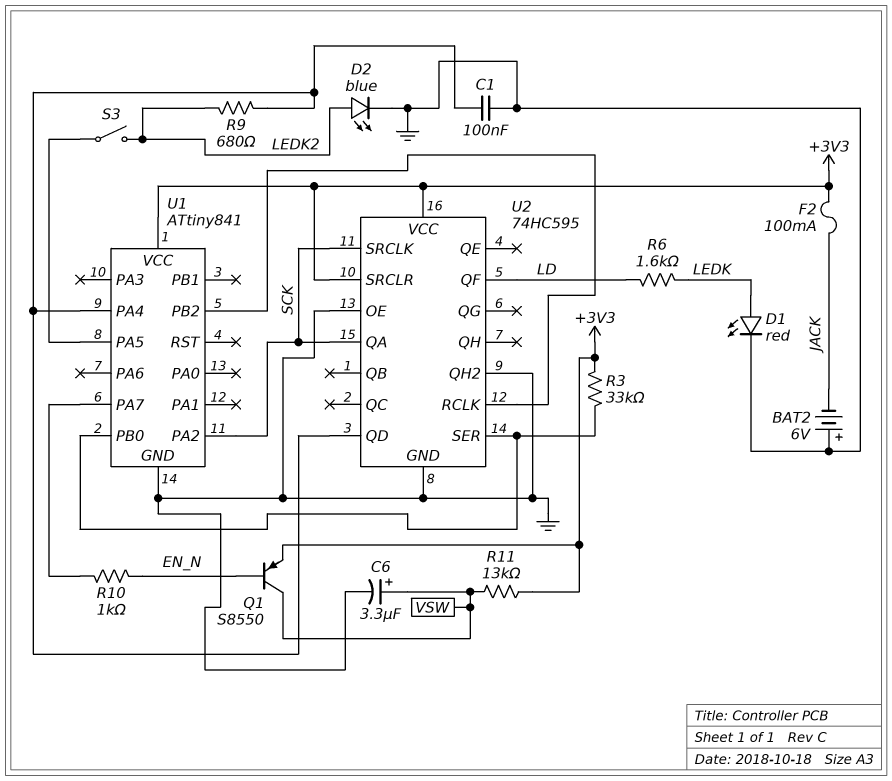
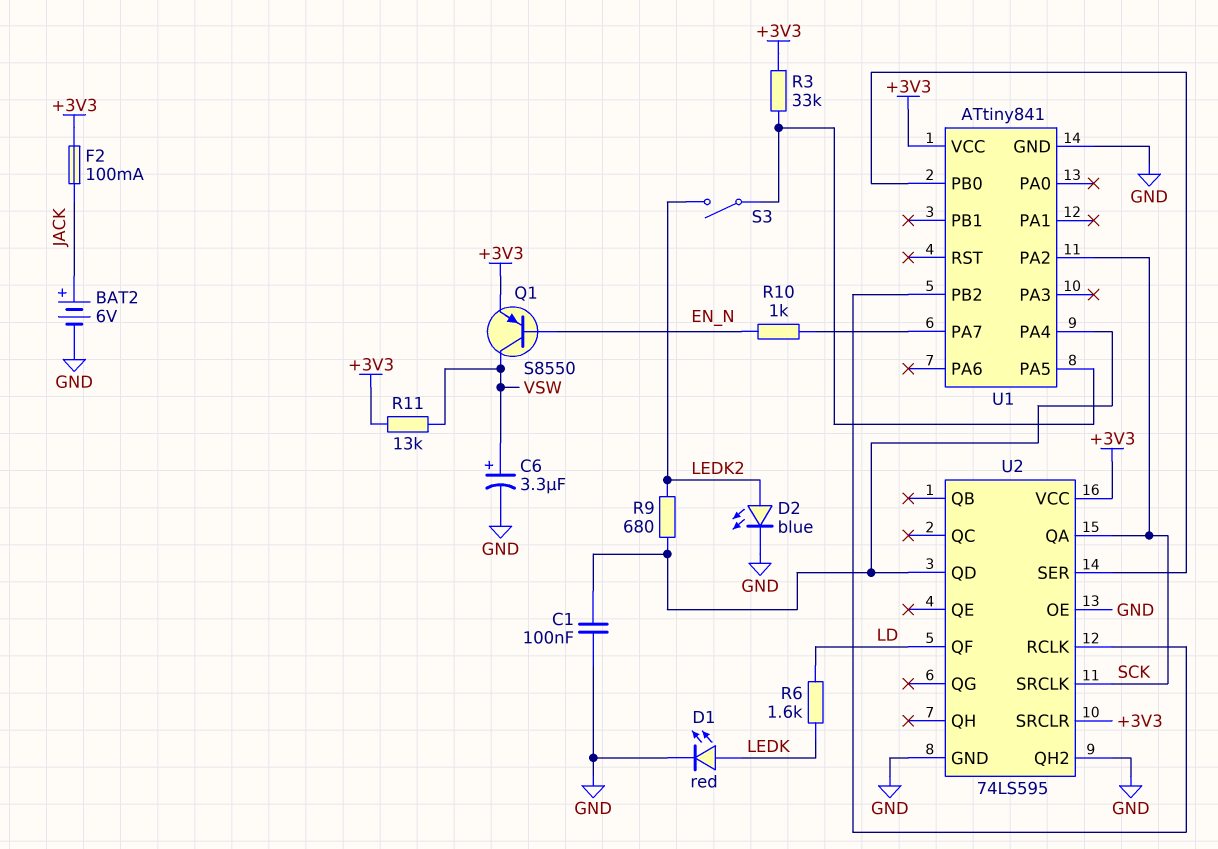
BAT2: 6V (plus GND, minus JACK) -> 6V (plus JACK, minus GND)
R3: 33k (+3V3, U1/PB0) -> 33k (+3V3, U1/PA5)
U2: 74HC595 -> 74LS595

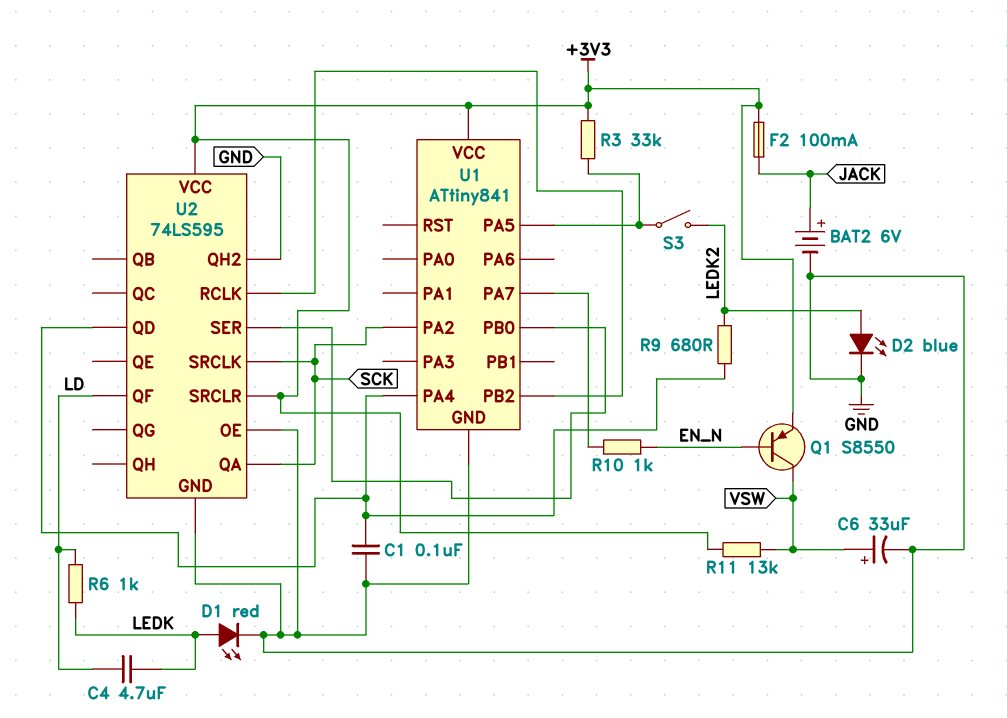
C4: none -> 4.7uF (LD, LEDK)
C6: 3.3uF (plus VSW, minus GND) -> 33uF (plus VSW, minus GND)
R6: 1.6k (LD, LEDK) -> 1k (LD, LEDK)

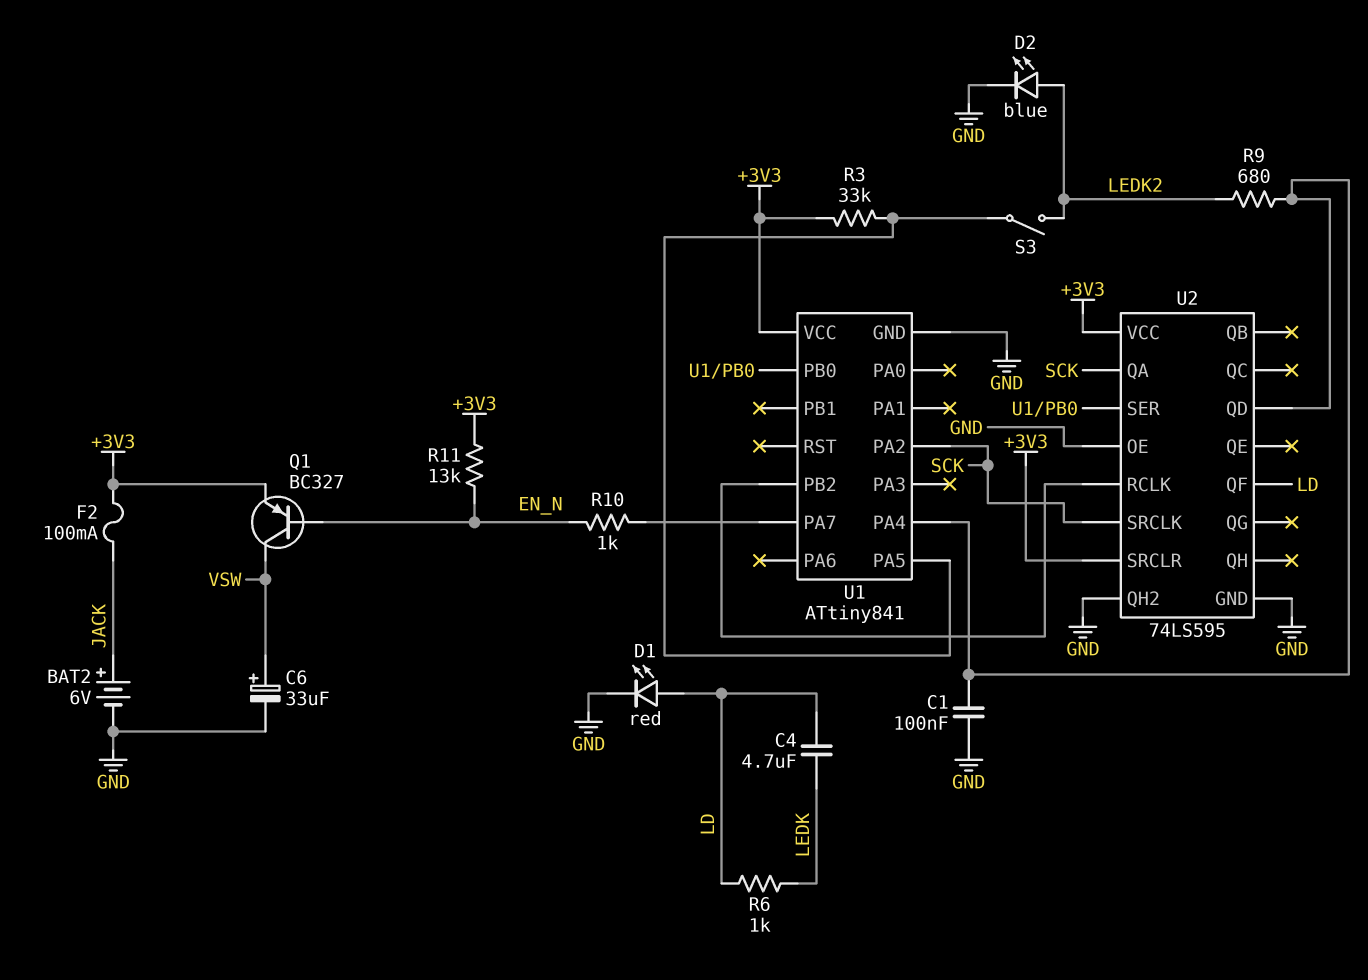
D1: LED red (A LEDK, K GND) -> LED red (A LD, K GND)
Q1: PNP S8550 (B EN_N, C VSW, E +3V3) -> PNP BC327 (B EN_N, C VSW, E +3V3)
R11: 13k (+3V3, VSW) -> 13k (+3V3, EN_N)

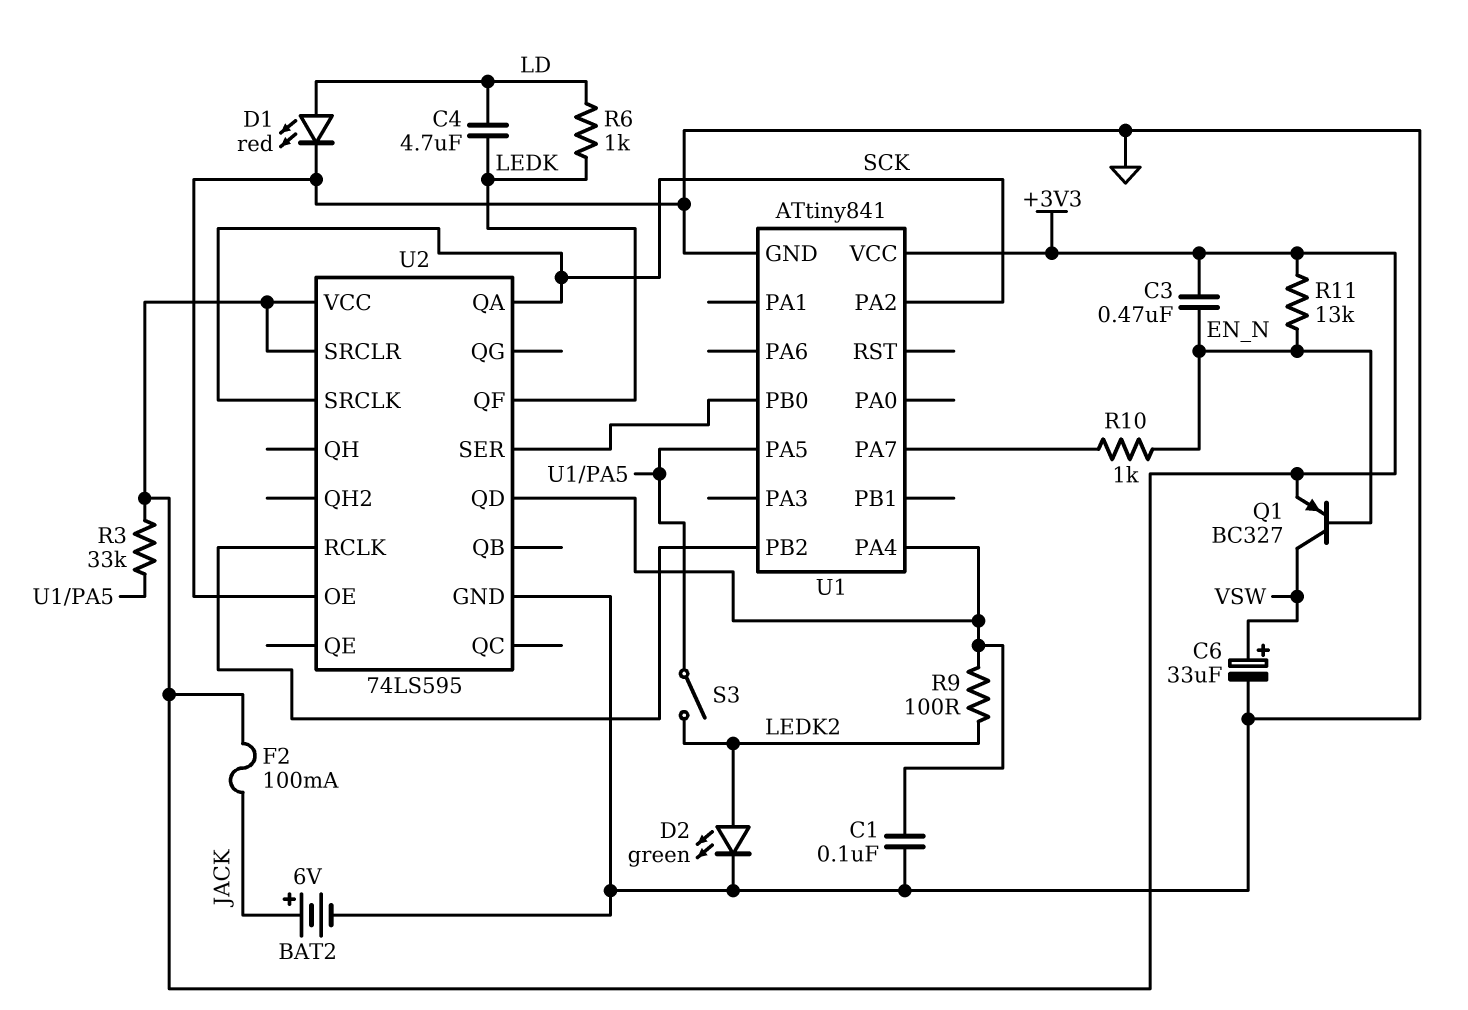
C3: none -> 470nF (+3V3, EN_N)
D2: LED blue (A LEDK2, K GND) -> LED green (A LEDK2, K GND)
R9: 680 (LEDK2, U1/PA4) -> 100 (LEDK2, U1/PA4)
U2 pin QF: LD -> LEDK
U2 pin QH2: GND -> none

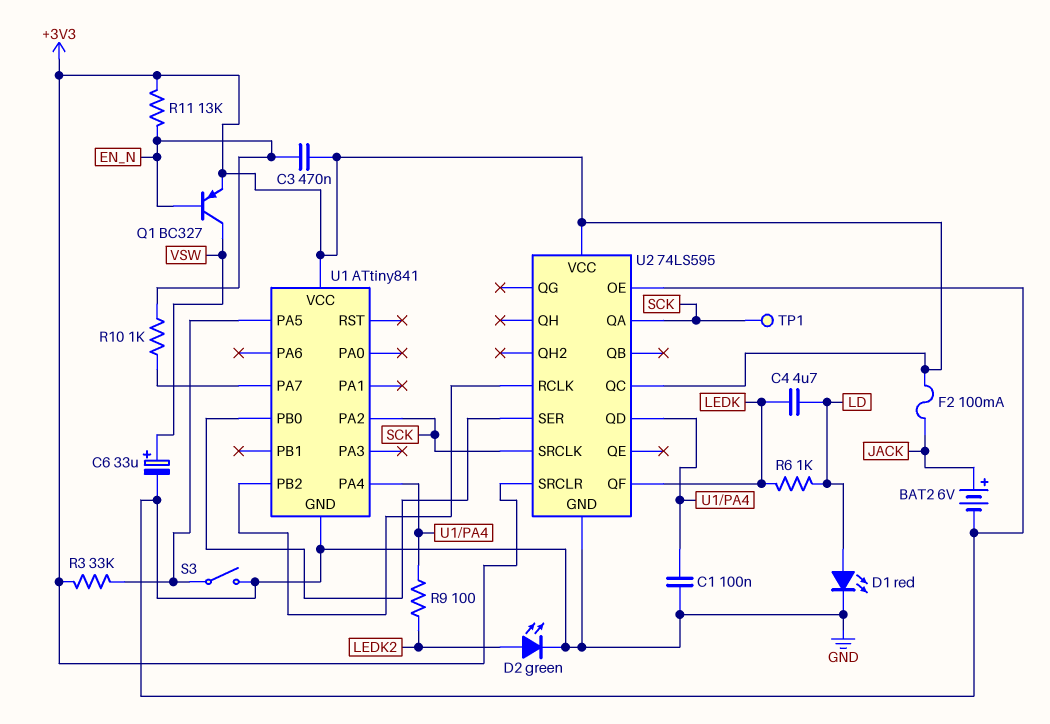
S3: switch (LEDK2, U1/PA5) -> switch (GND, U1/PA5)
TP1: none -> test point (SCK)
U2 pin QC: none -> +3V3

